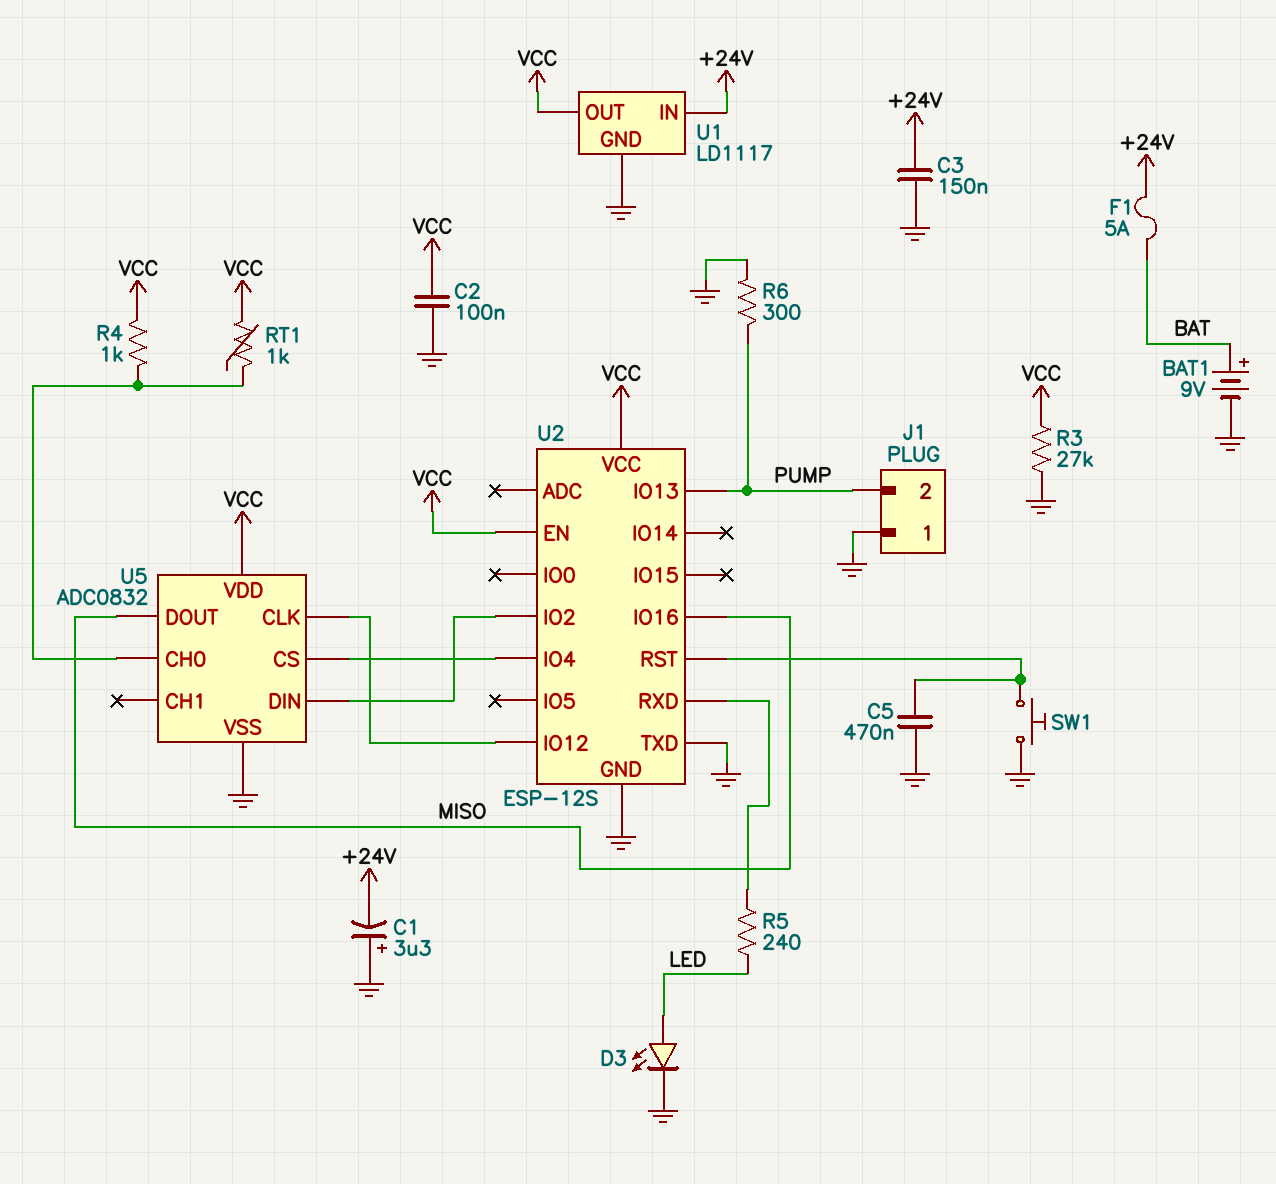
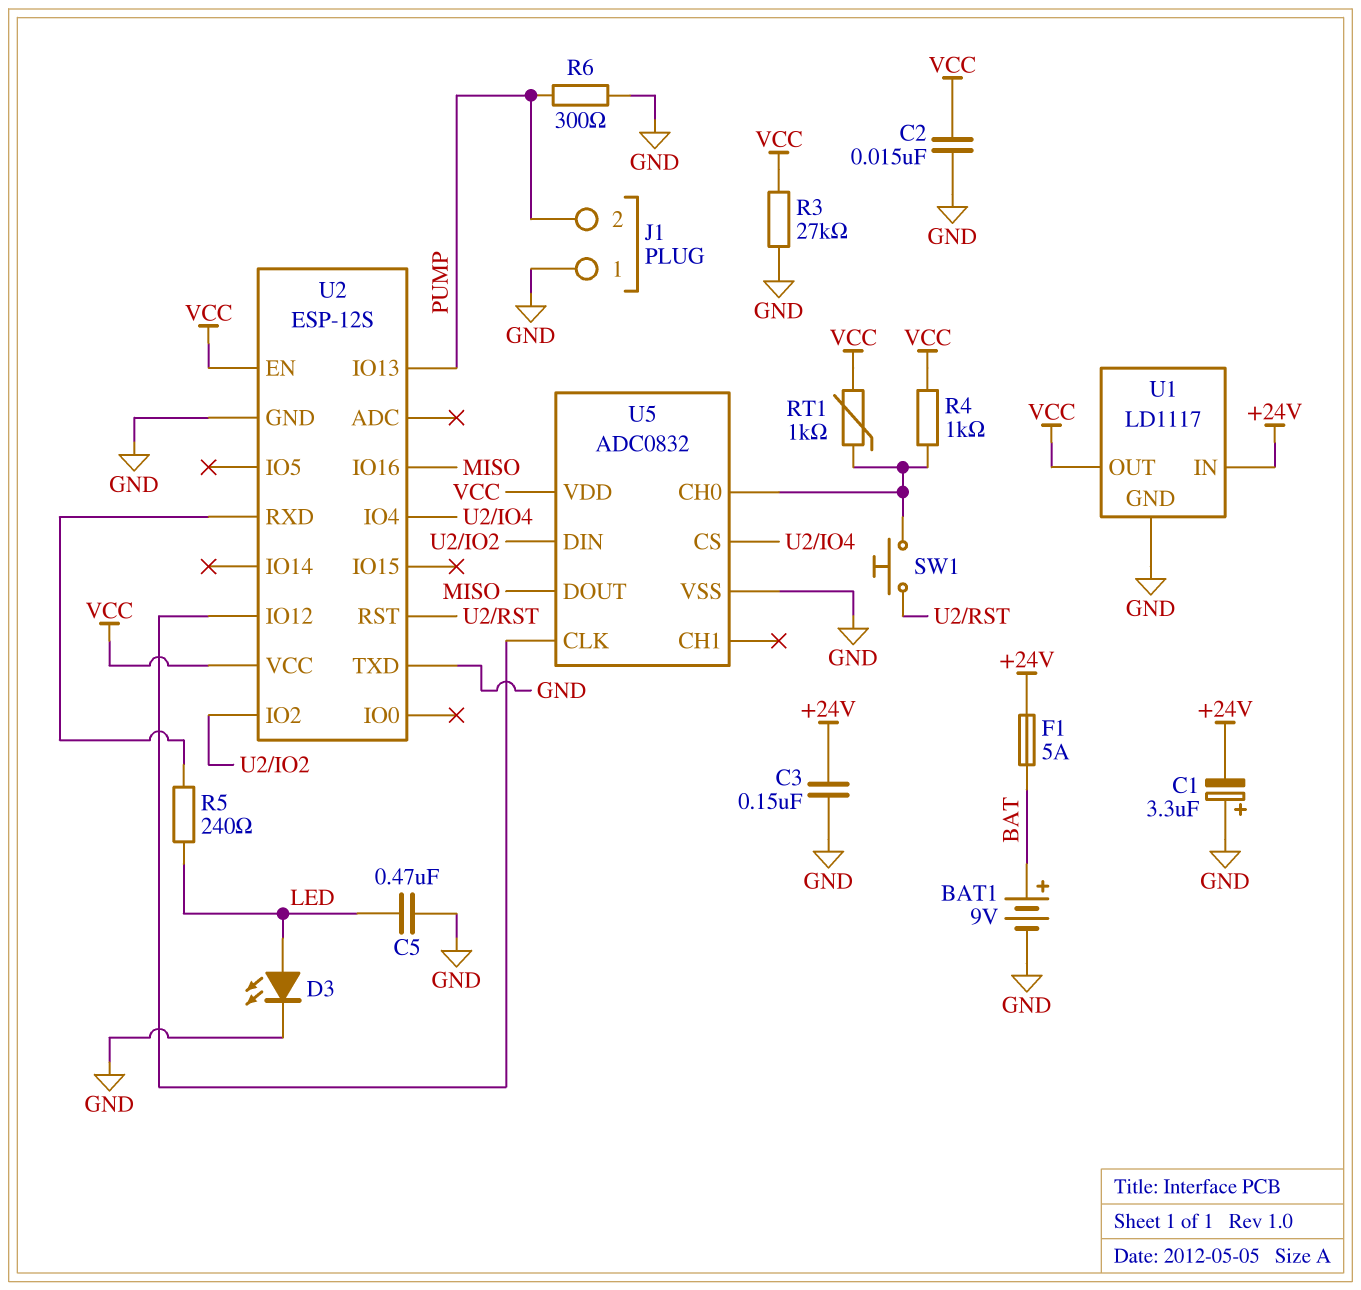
C2: 100nF (GND, VCC) -> 15nF (GND, VCC)
C5: 470nF (GND, U2/RST) -> 470nF (GND, LED)
SW1: button (GND, U2/RST) -> button (U2/RST, U5/CH0)

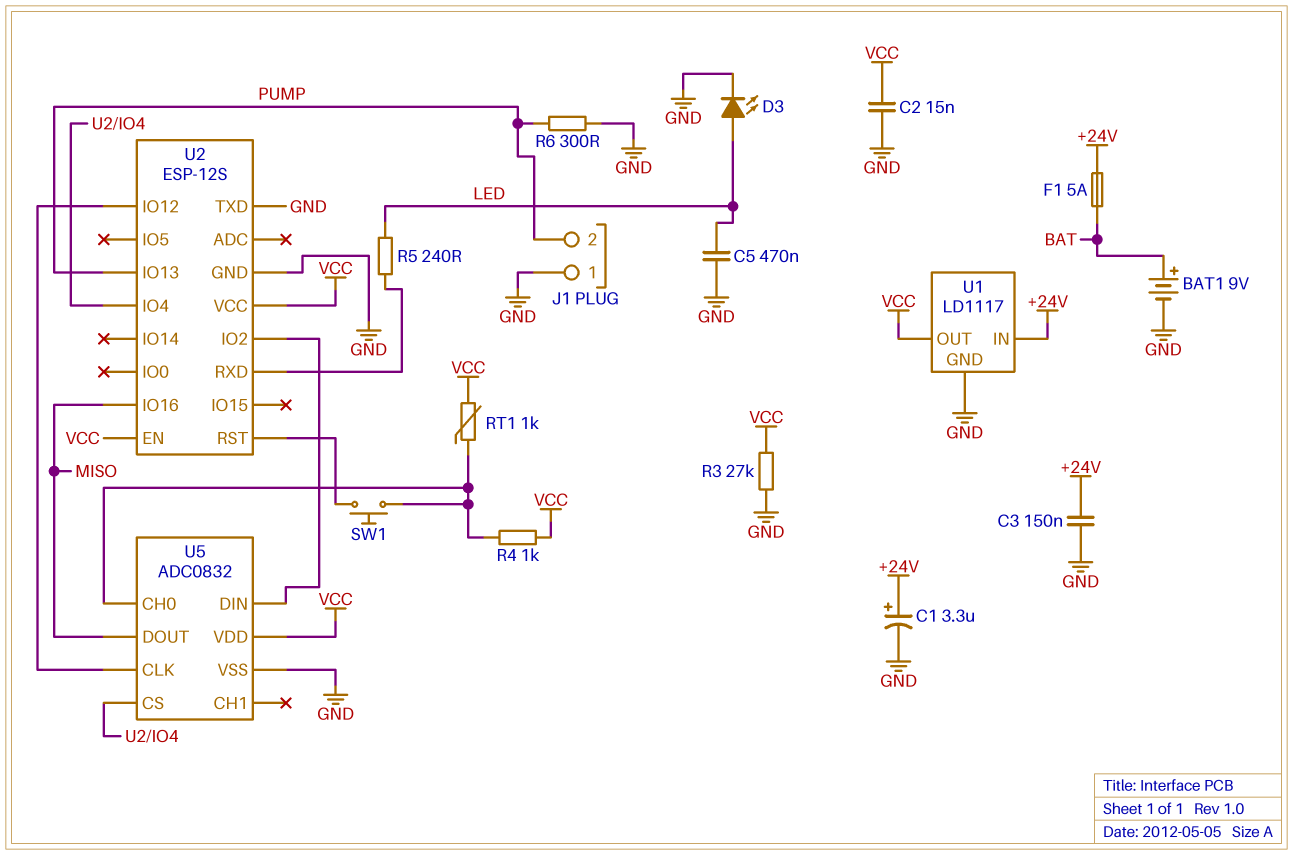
C1: 3.3uF (plus GND, minus +24V) -> 3.3uF (plus +24V, minus GND)

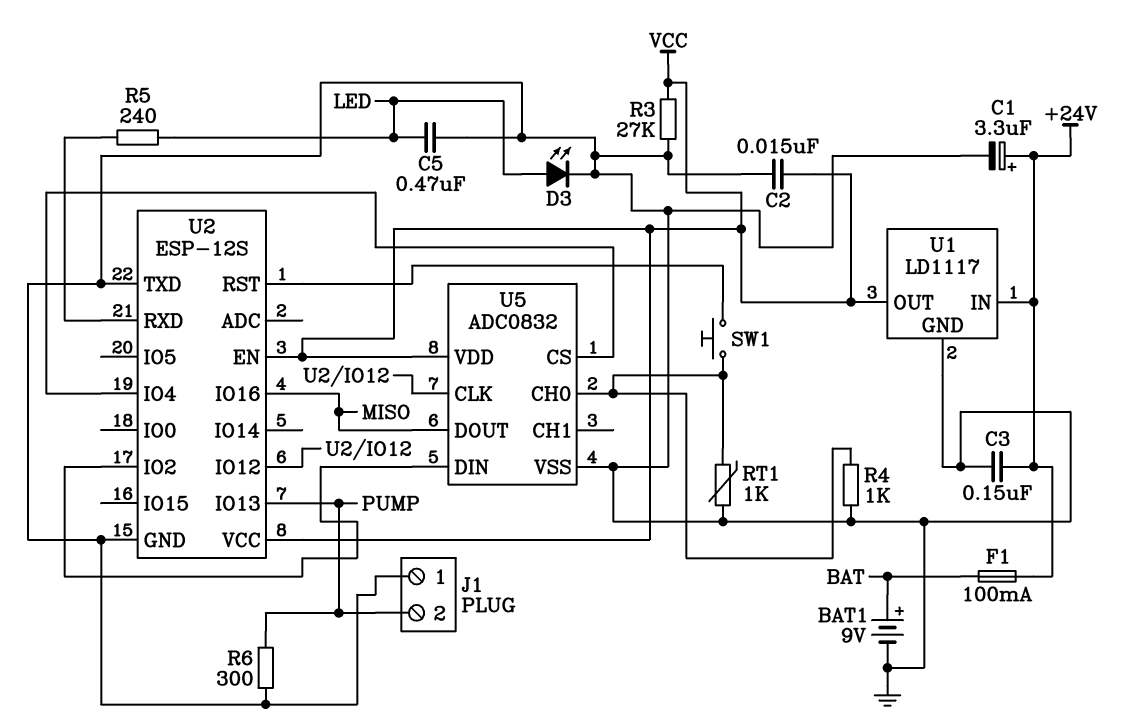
F1: 5A (+24V, BAT) -> 100mA (+24V, BAT)
R4: 1k (U5/CH0, VCC) -> 1k (GND, U5/CH0)
RT1: 1k (U5/CH0, VCC) -> 1k (GND, U5/CH0)

